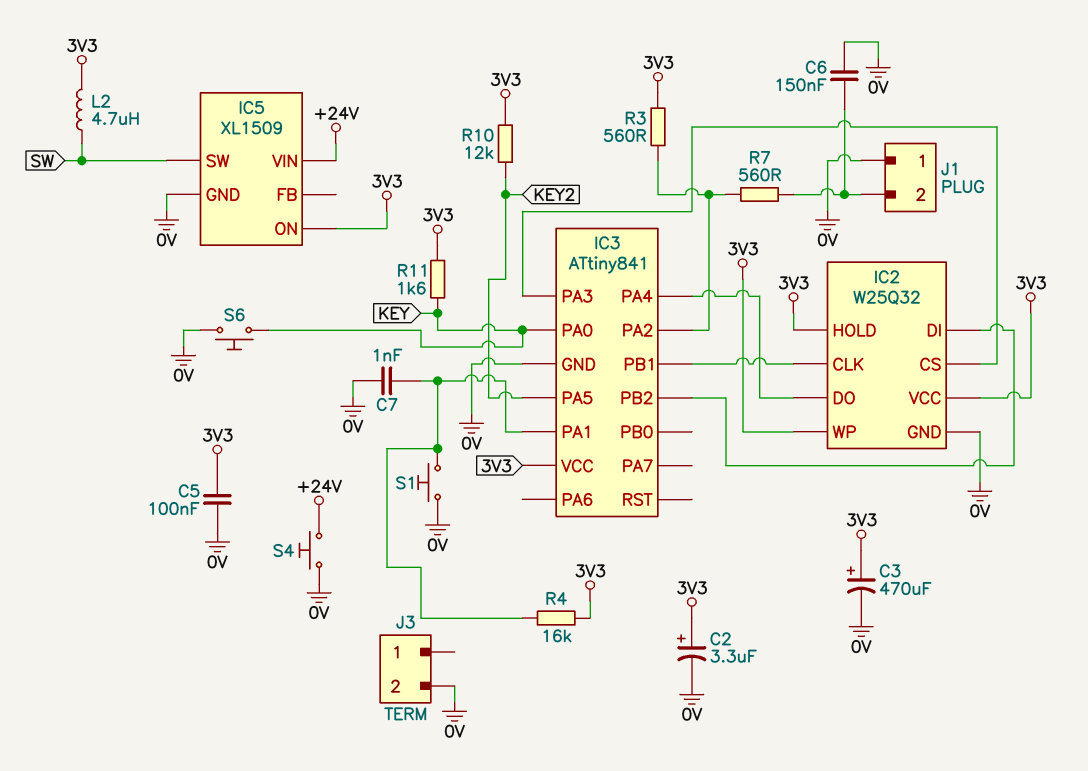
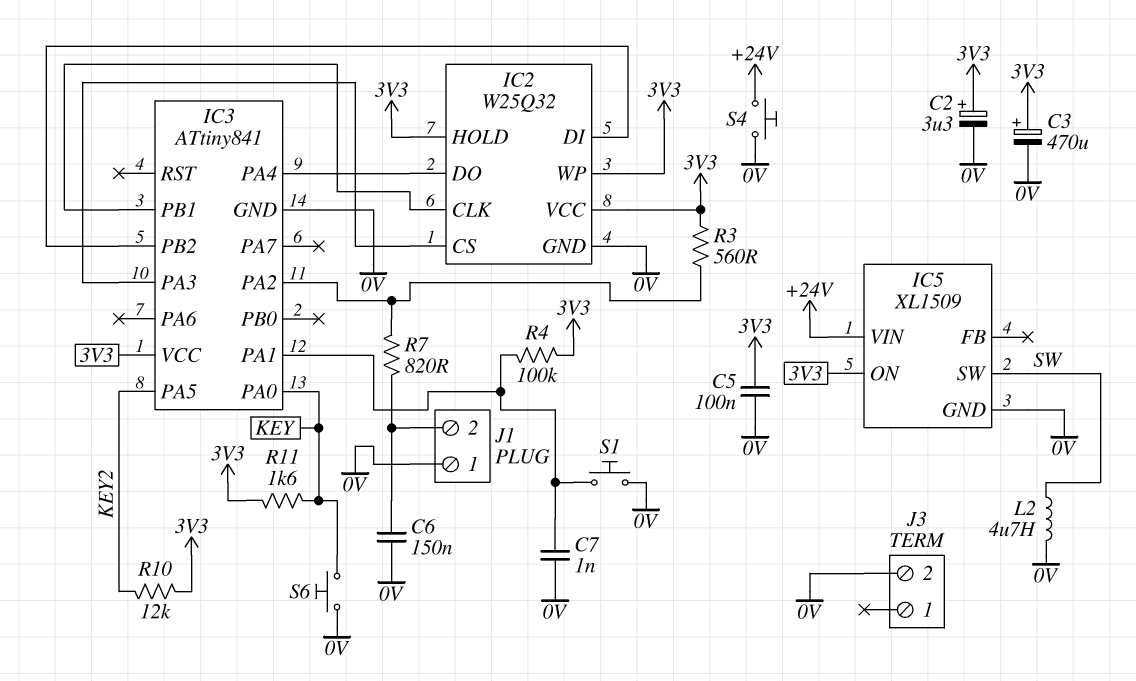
L2: 4.7uH (3V3, SW) -> 4.7uH (0V, SW)
R4: 16k (3V3, IC3/PA1) -> 100k (3V3, IC3/PA1)
R7: 560 (IC3/PA2, J1/2) -> 820 (IC3/PA2, J1/2)

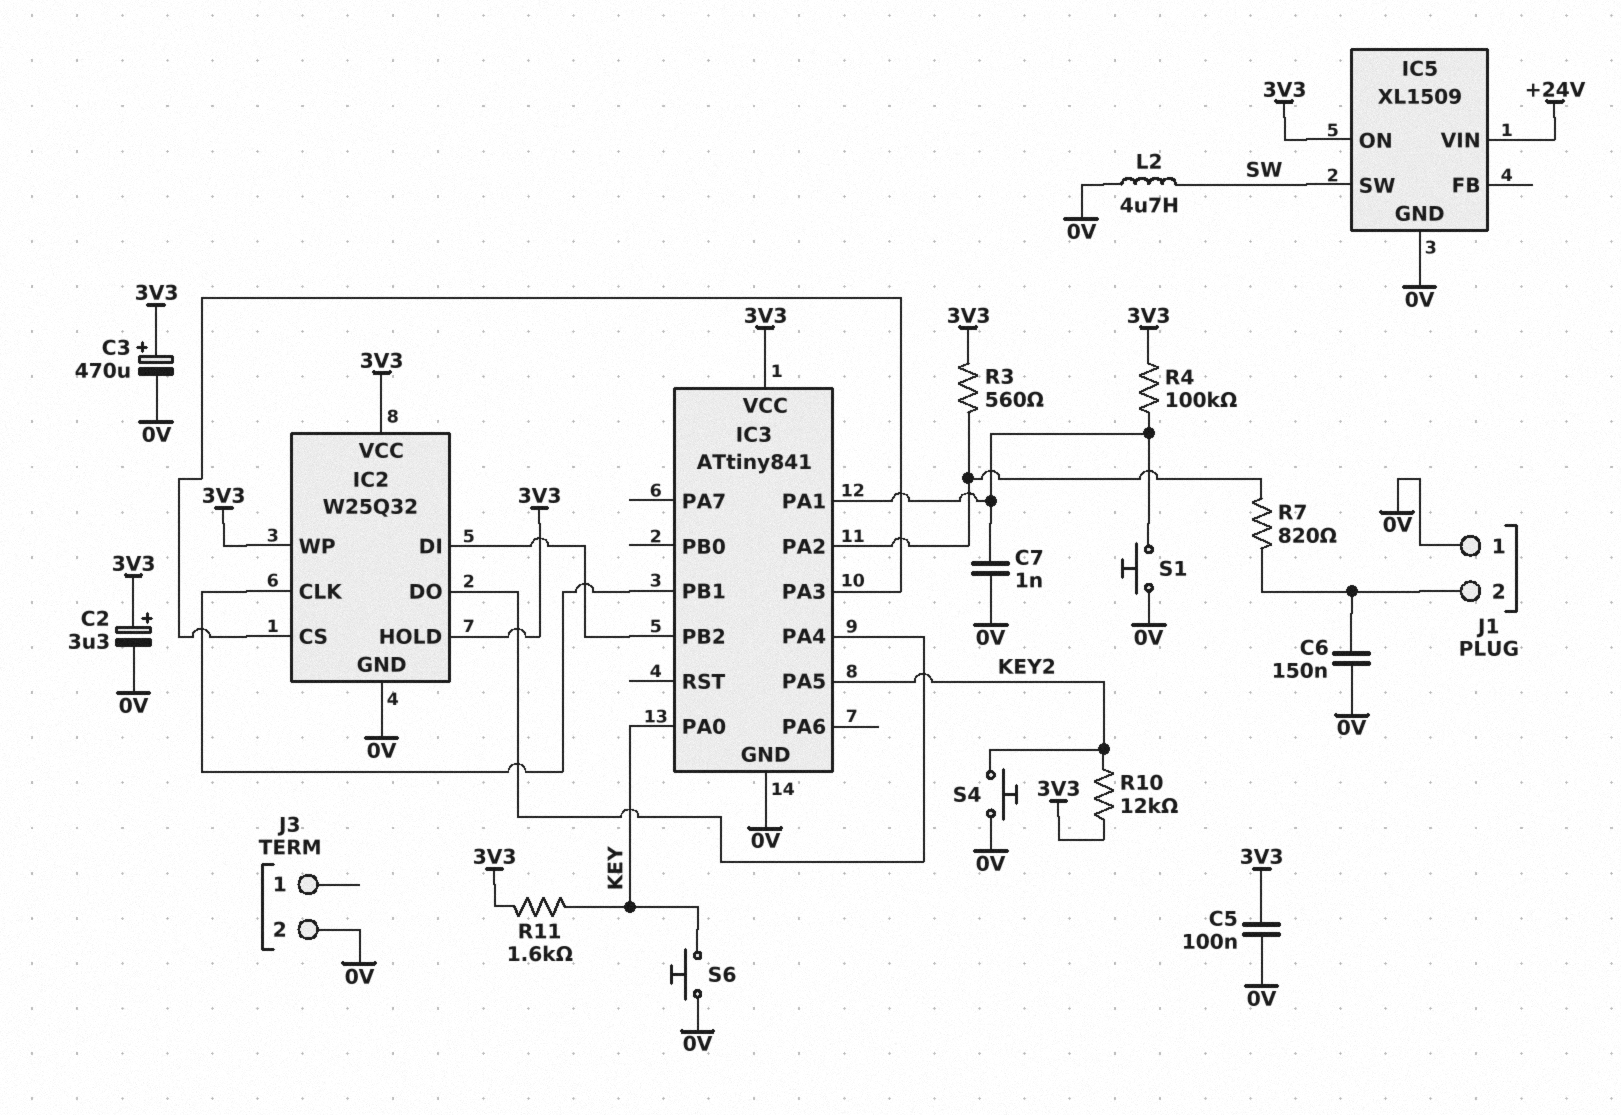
S4: button (+24V, 0V) -> button (0V, KEY2)

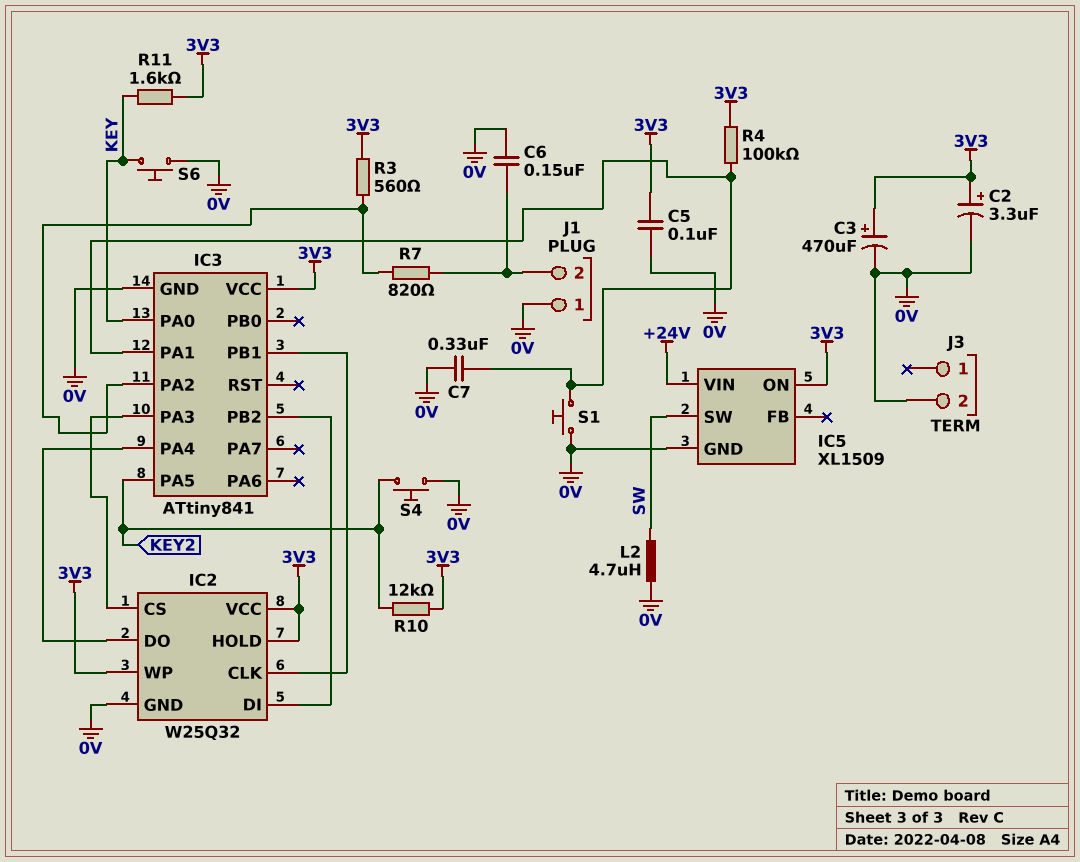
C7: 1nF (0V, IC3/PA1) -> 330nF (0V, IC3/PA1)

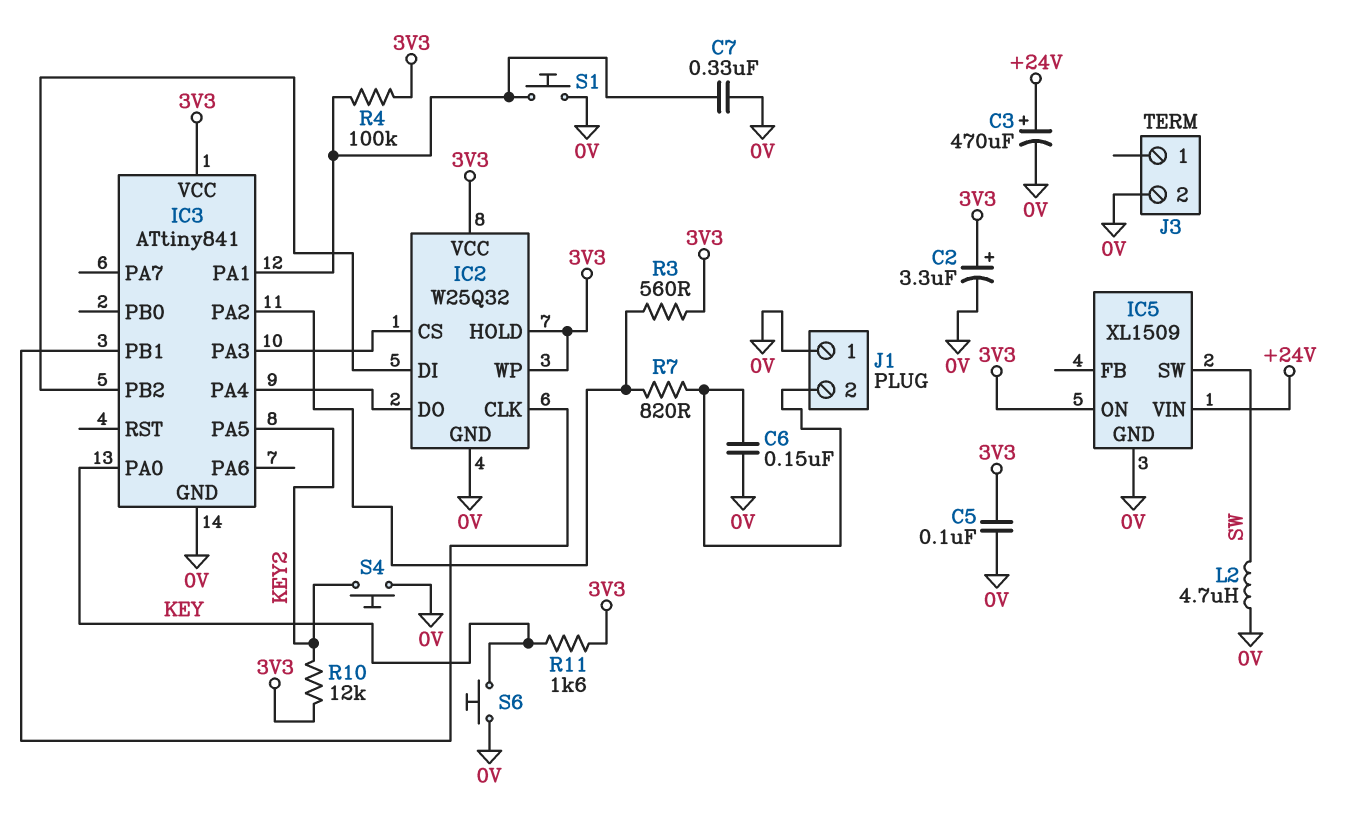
C3: 470uF (plus 3V3, minus 0V) -> 470uF (plus +24V, minus 0V)

